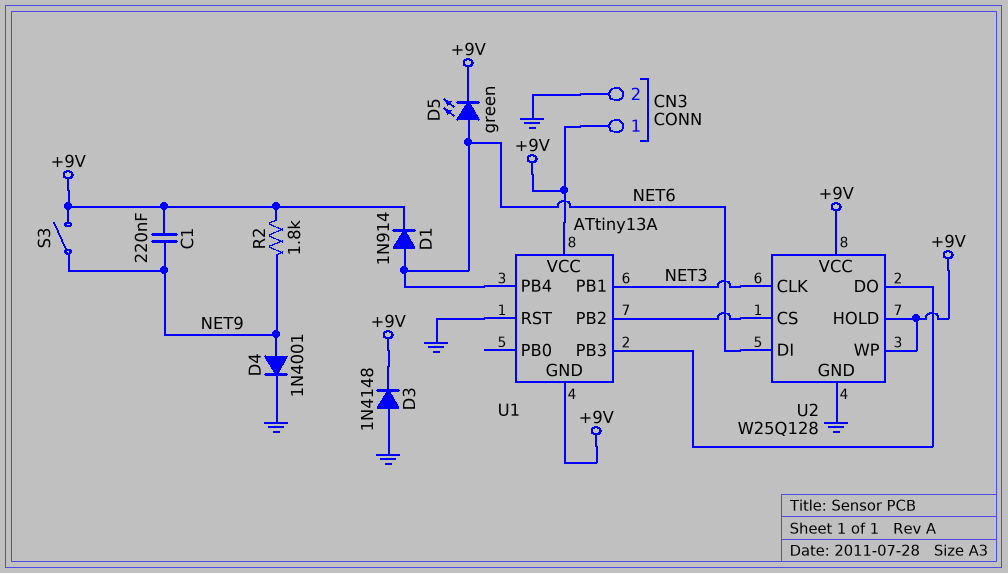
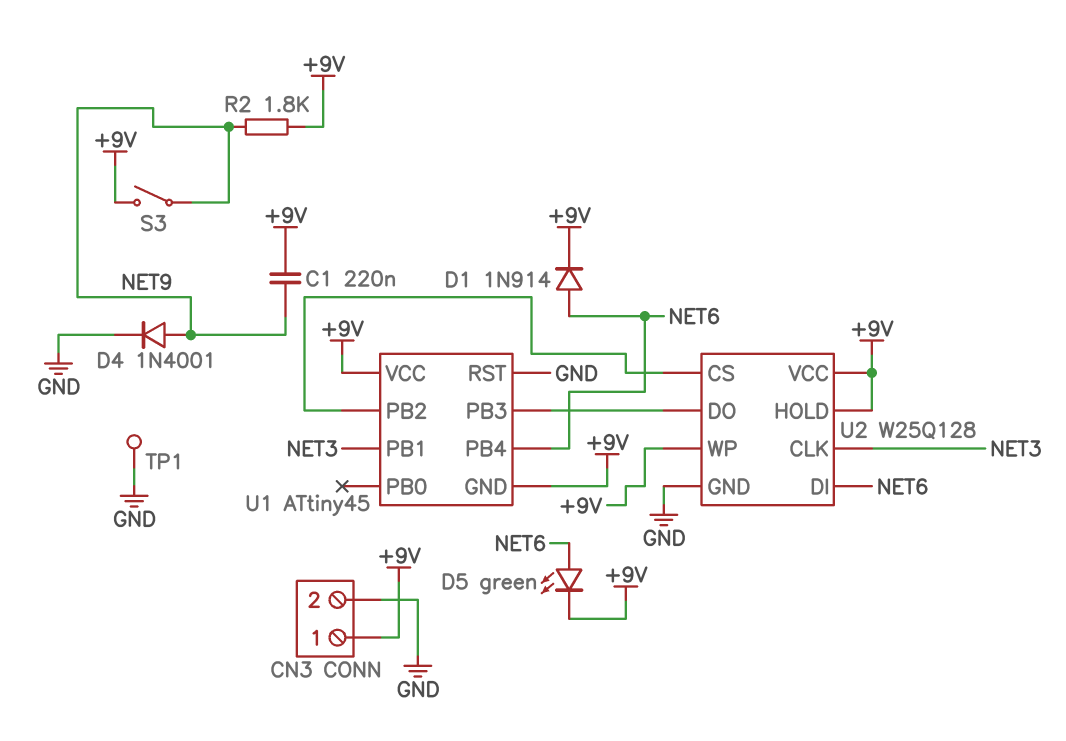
D3: diode 1N4148 (A GND, K +9V) -> none
TP1: none -> test point (GND)
U1: ATtiny13A -> ATtiny45

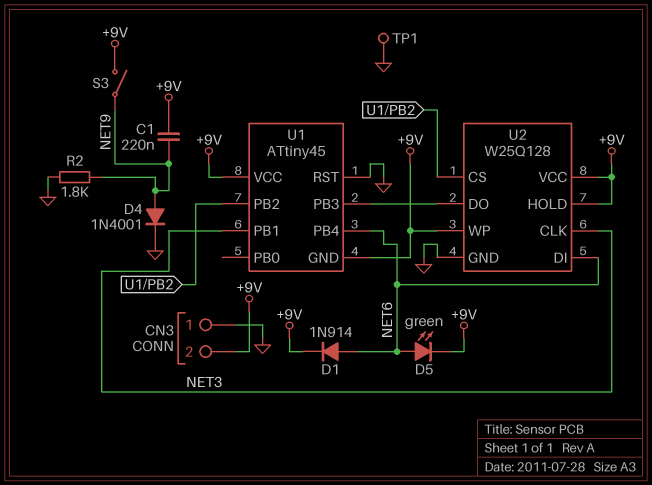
CN3 pin 1: +9V -> GND
CN3 pin 2: GND -> +9V
R2: 1.8k (+9V, NET9) -> 1.8k (GND, NET9)

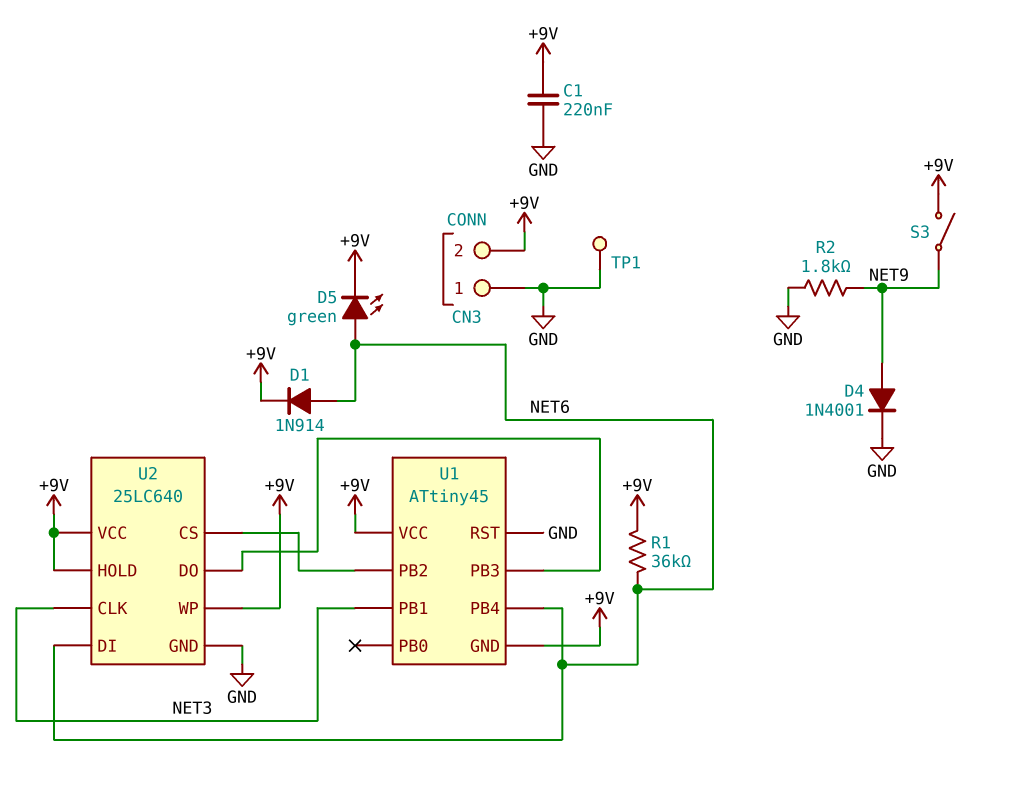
C1: 220nF (+9V, NET9) -> 220nF (+9V, GND)
R1: none -> 36k (+9V, NET6)
U2: W25Q128 -> 25LC640

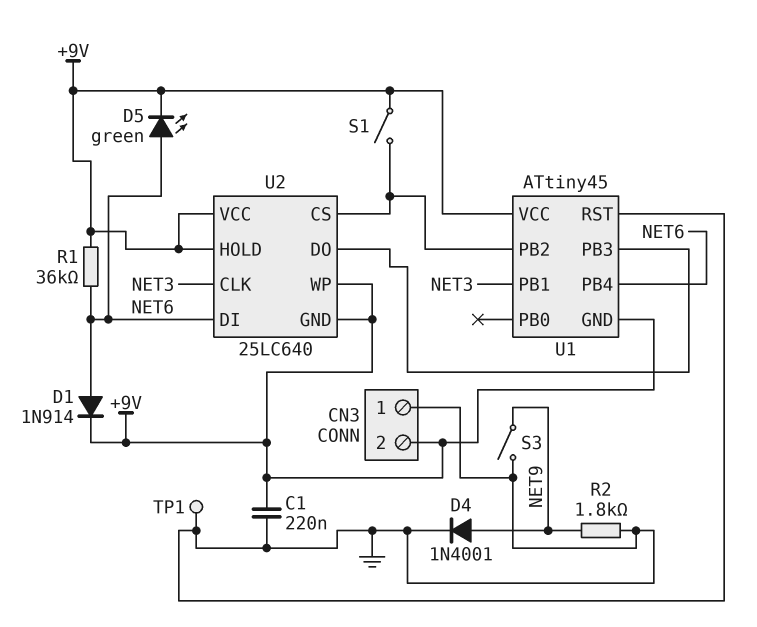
S1: none -> switch (+9V, U1/PB2)
S3: switch (+9V, NET9) -> switch (GND, NET9)
U2 pin GND: GND -> +9V

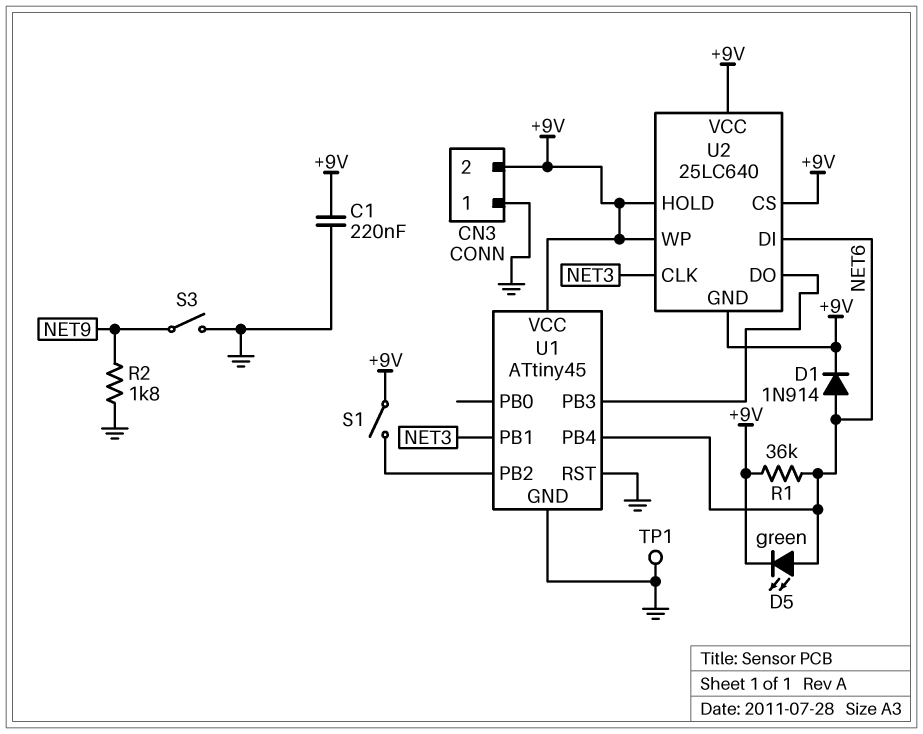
D4: diode 1N4001 (A NET9, K GND) -> none
U1 pin GND: +9V -> GND
U2 pin CS: U1/PB2 -> +9V

